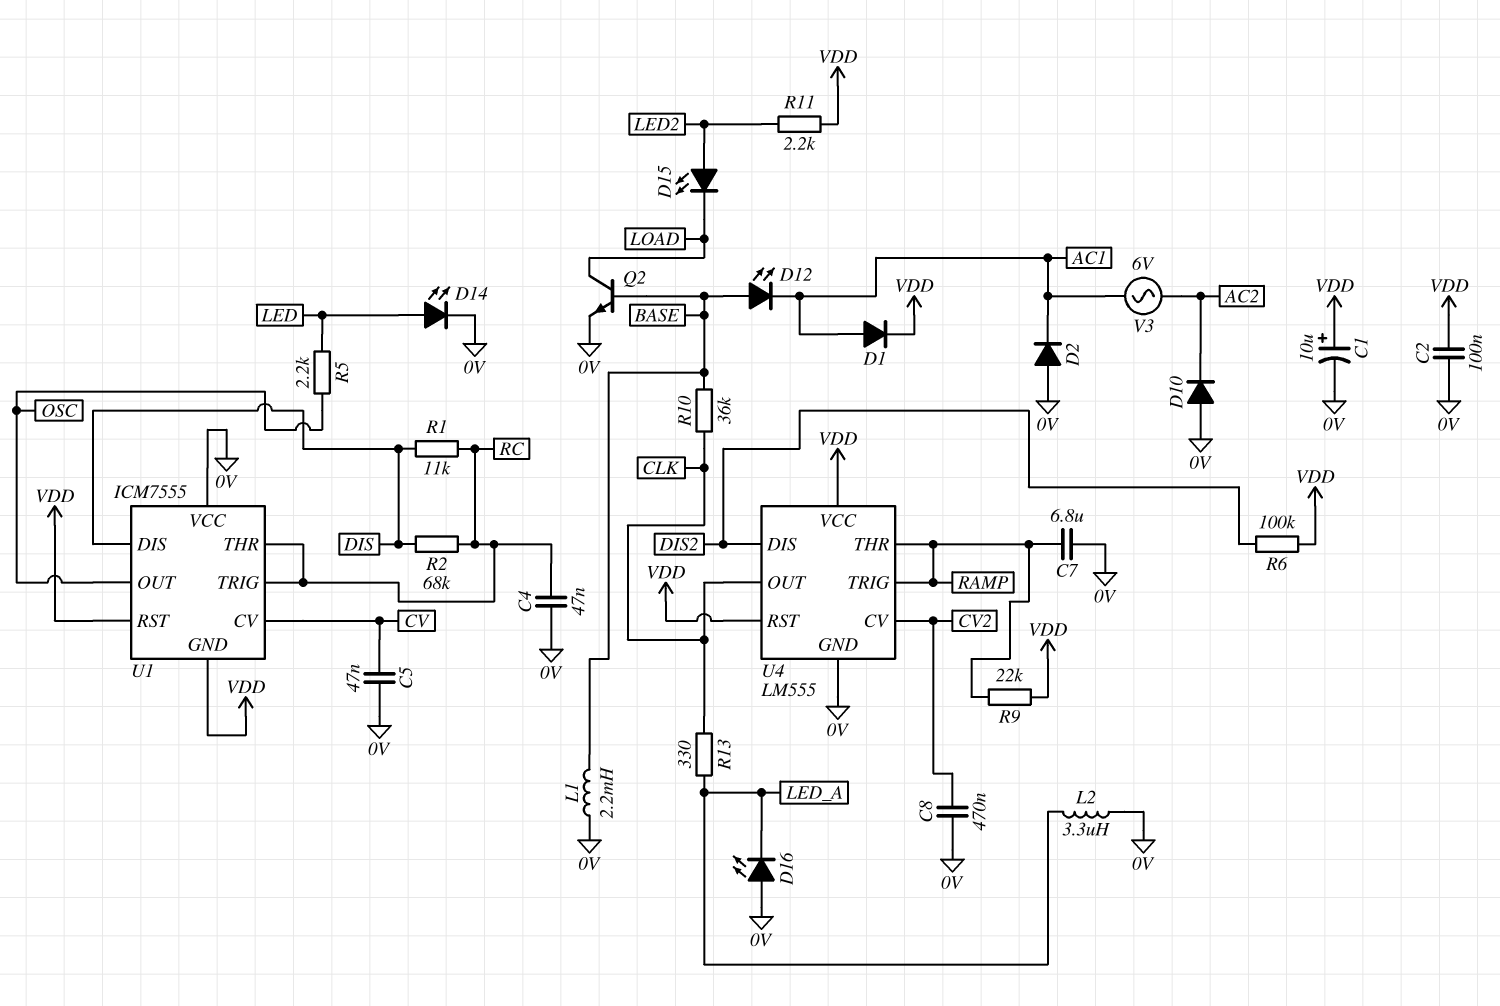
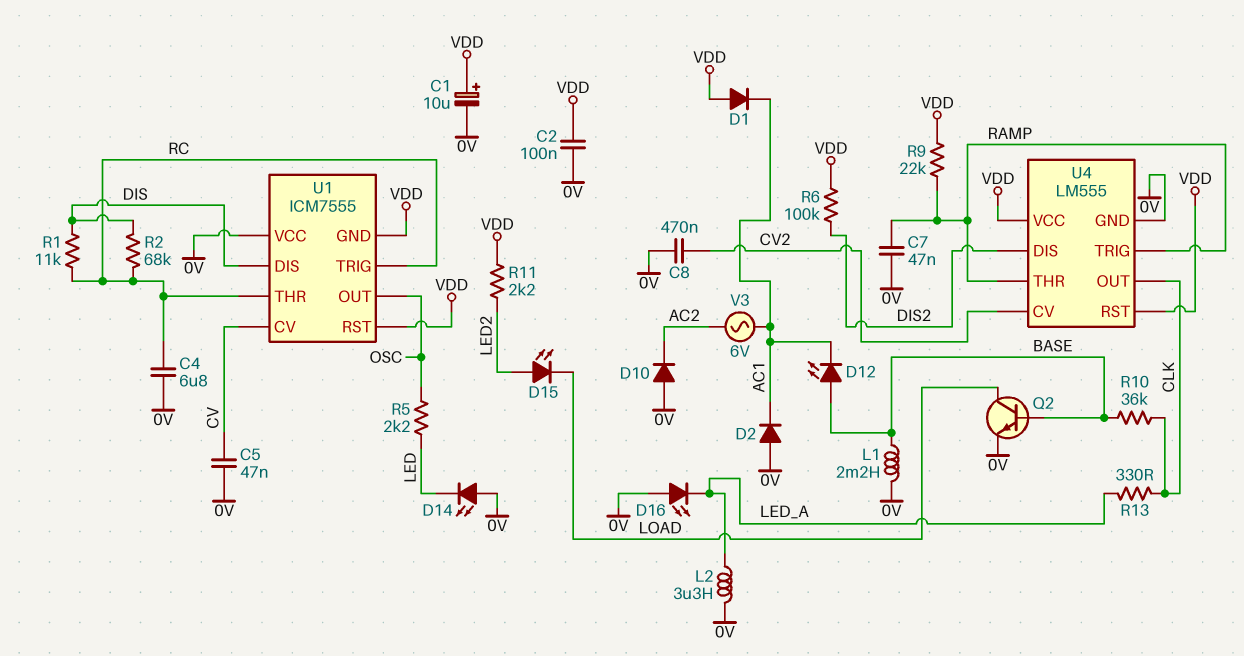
C4: 47nF (0V, RC) -> 6.8uF (0V, RC)
C7: 6.8uF (0V, RAMP) -> 47nF (0V, RAMP)
D1: diode (A AC1, K VDD) -> diode (A VDD, K AC1)
D14: LED (A LED, K 0V) -> LED (A 0V, K LED)

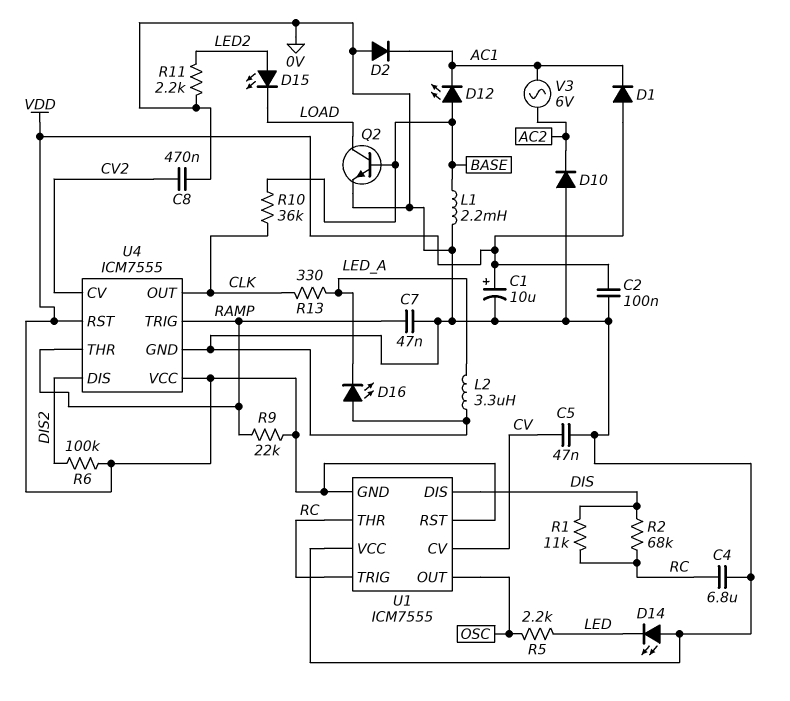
R11: 2.2k (LED2, VDD) -> 2.2k (0V, LED2)
U4: LM555 -> ICM7555

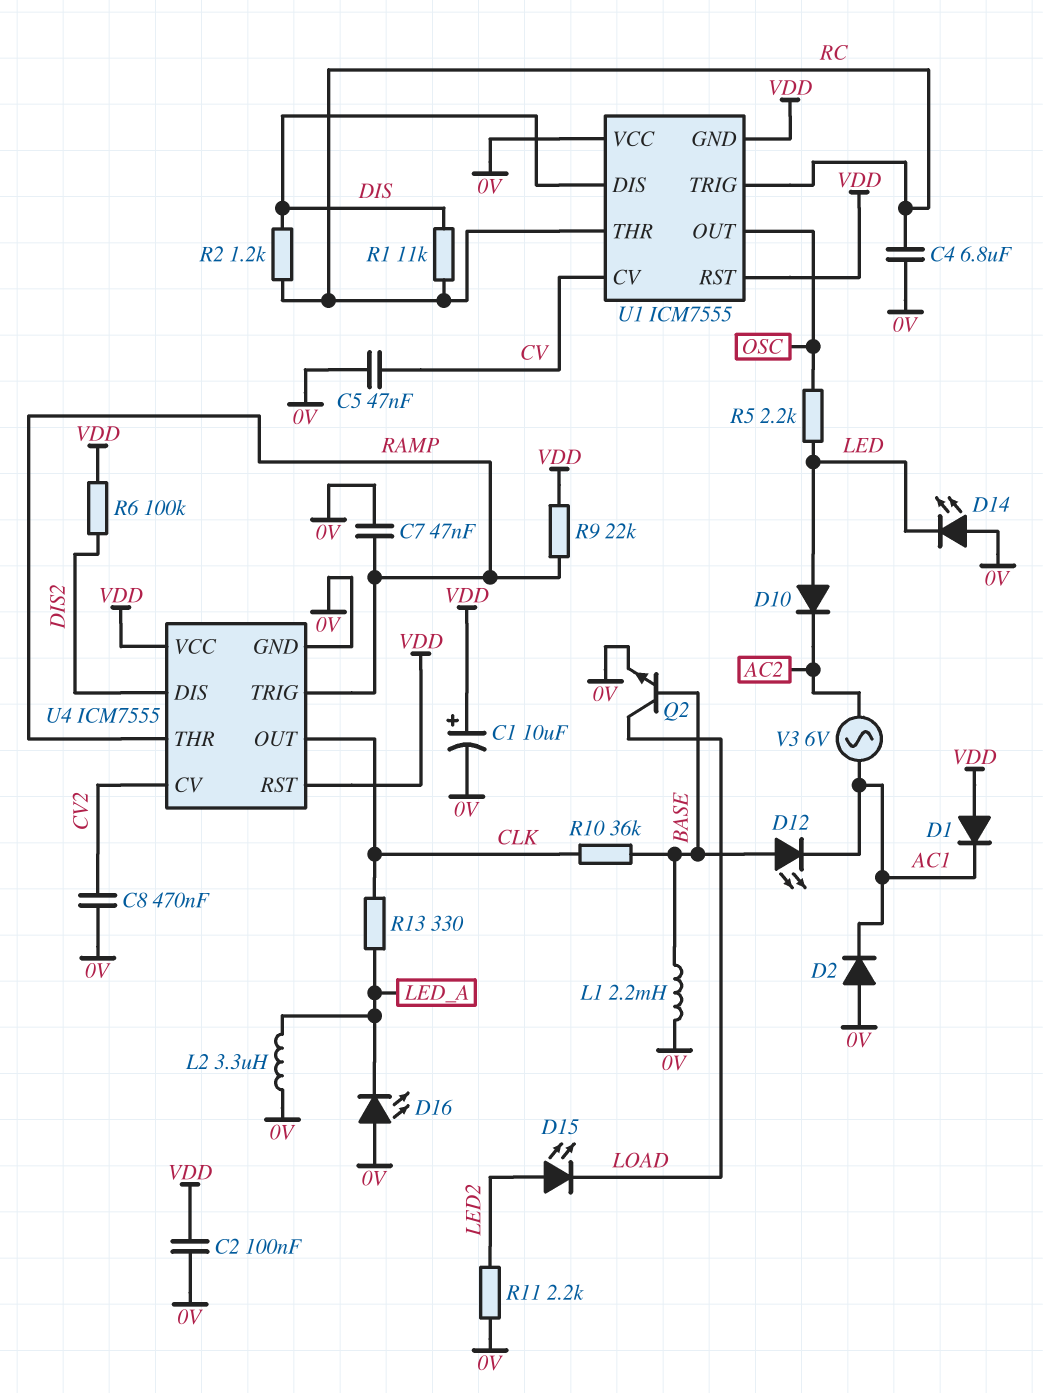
D10: diode (A 0V, K AC2) -> diode (A LED, K AC2)
R2: 68k (DIS, RC) -> 1.2k (DIS, RC)

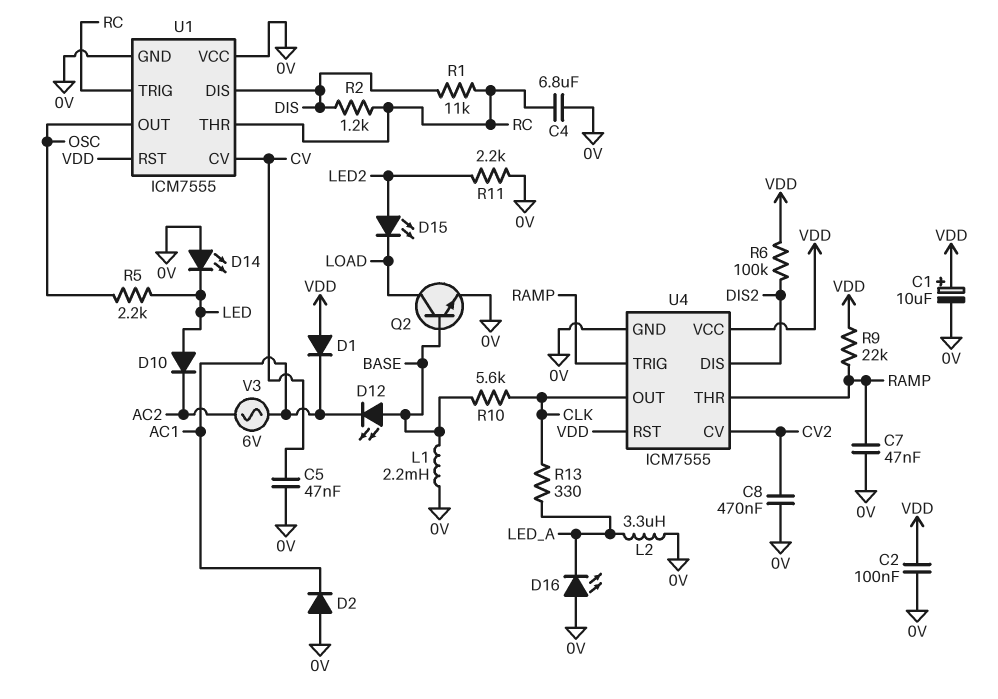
R10: 36k (BASE, CLK) -> 5.6k (BASE, CLK)
U1 pin GND: VDD -> 0V

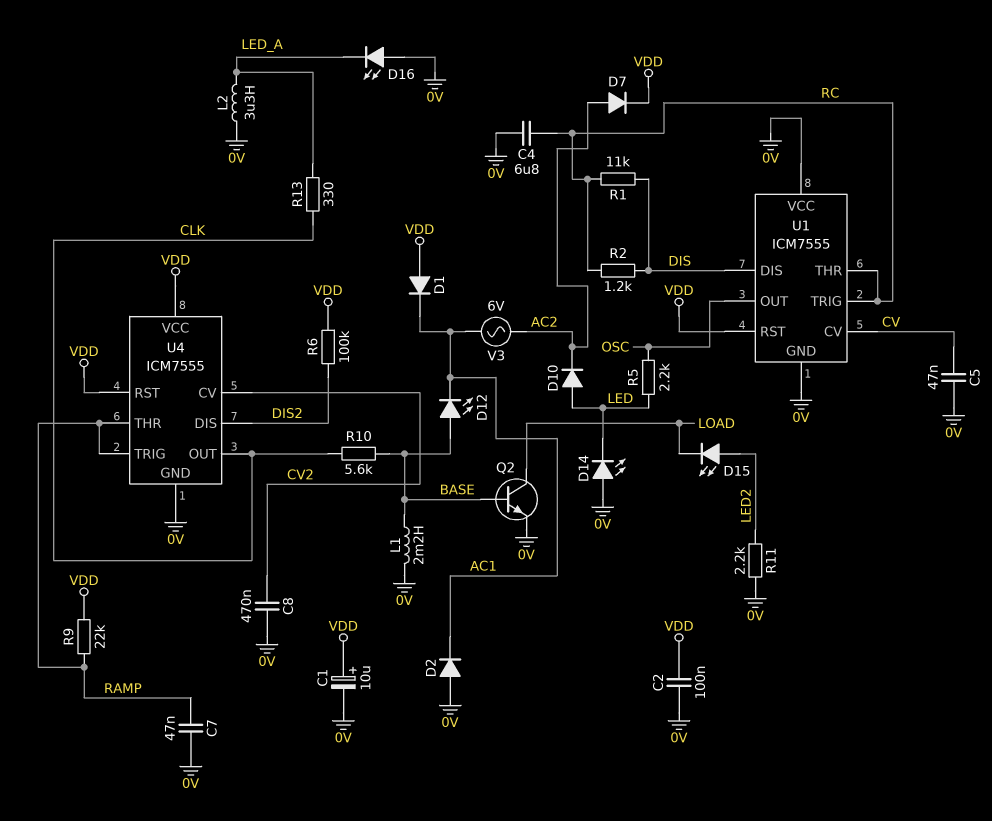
D7: none -> diode (A AC2, K VDD)

